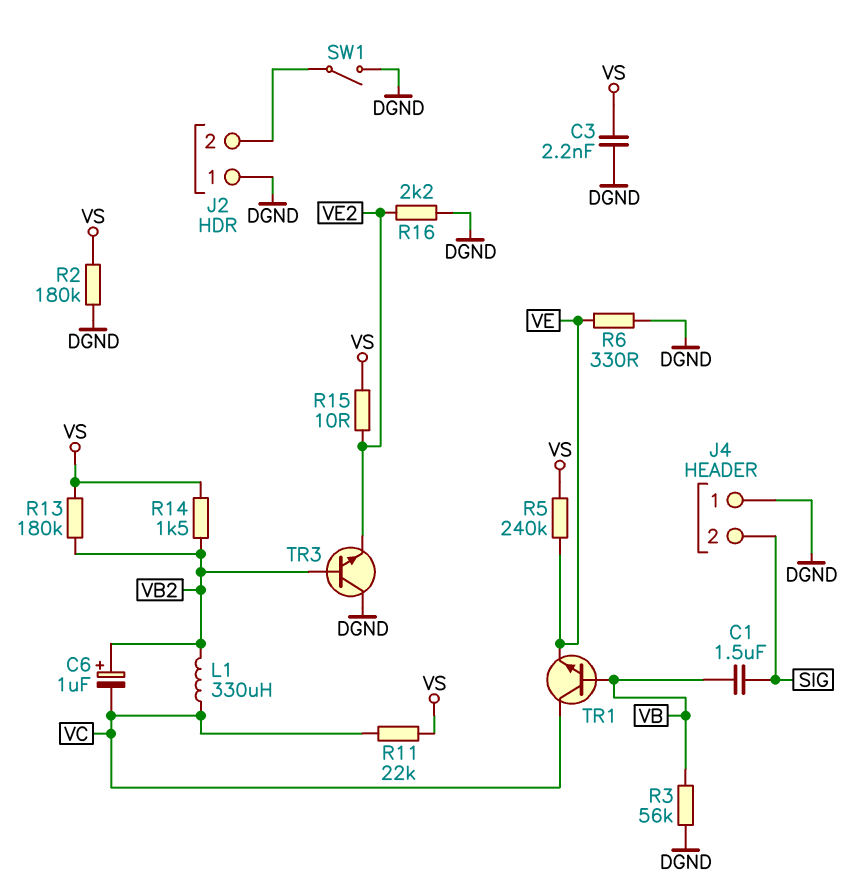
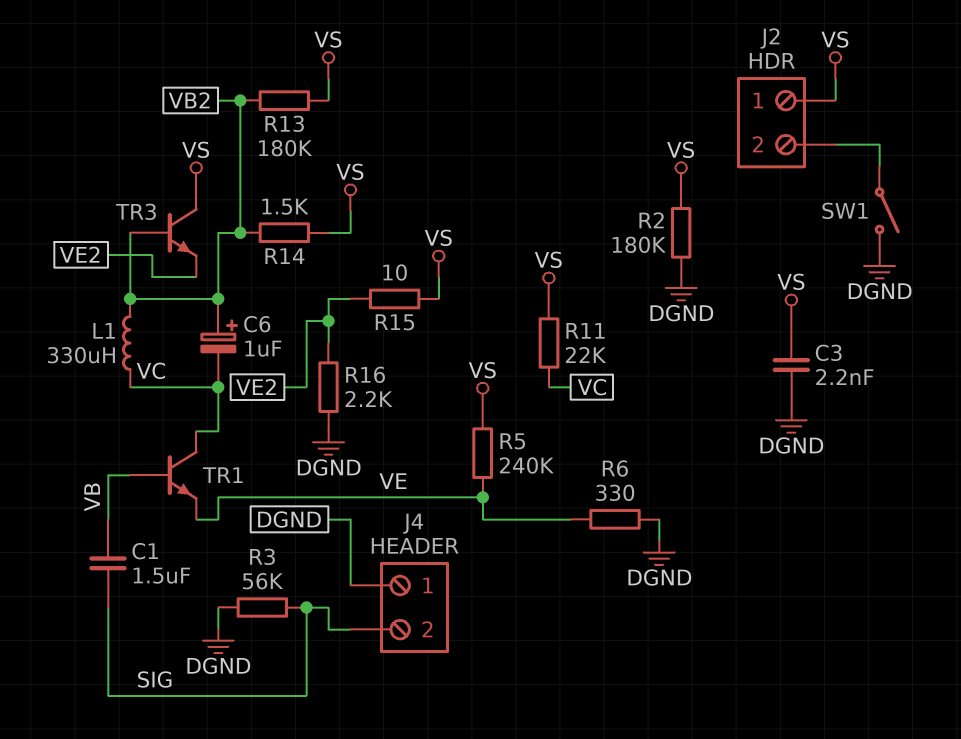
J2 pin 1: DGND -> VS
R3: 56k (DGND, VB) -> 56k (DGND, SIG)
TR3: NPN (B VB2, C DGND, E VE2) -> NPN (B VB2, C VS, E VE2)

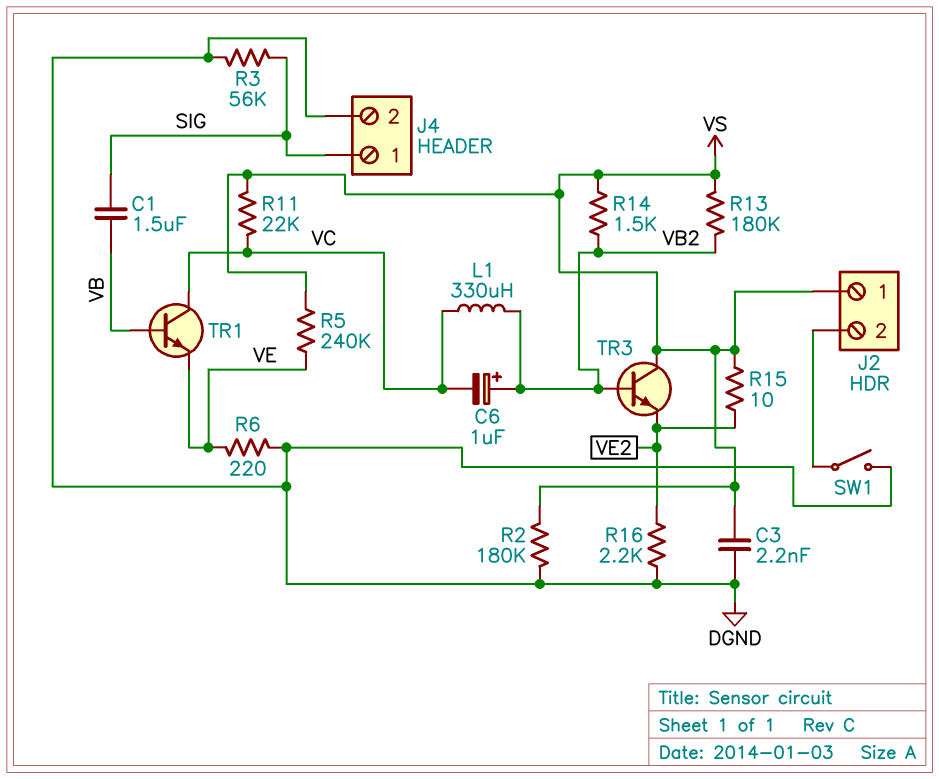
J4 pin 1: DGND -> SIG
J4 pin 2: SIG -> DGND
R6: 330 (DGND, VE) -> 220 (DGND, VE)

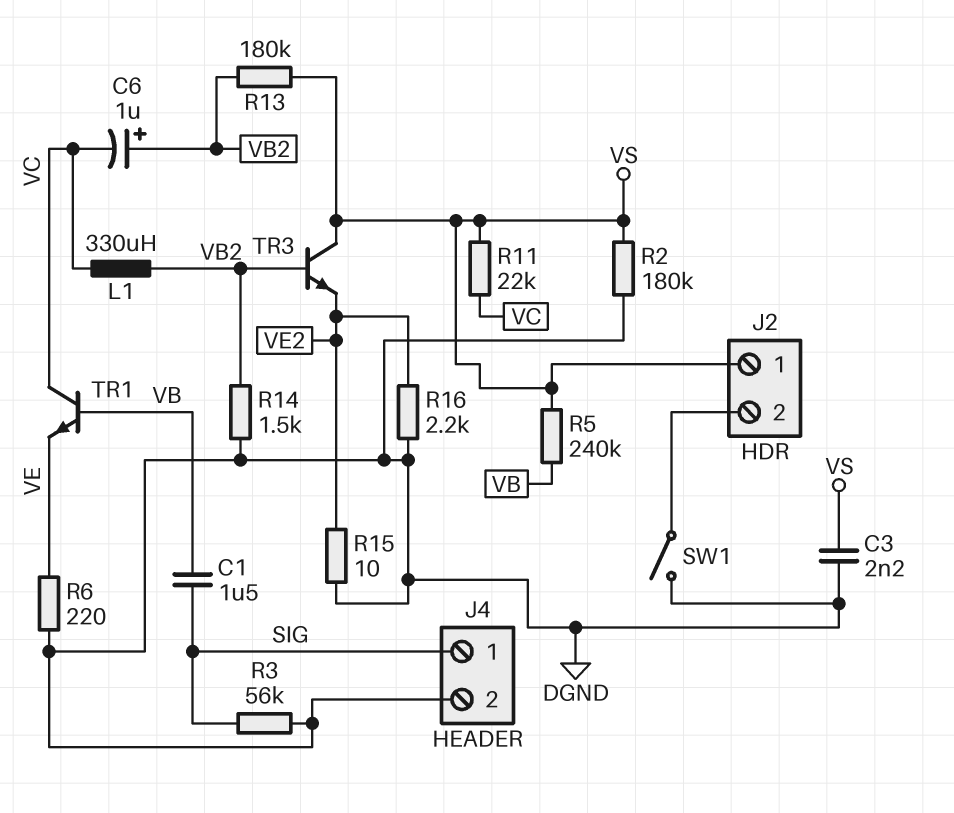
R5: 240k (VE, VS) -> 240k (VB, VS)
R14: 1.5k (VB2, VS) -> 1.5k (DGND, VB2)
R15: 10 (VE2, VS) -> 10 (DGND, VE2)

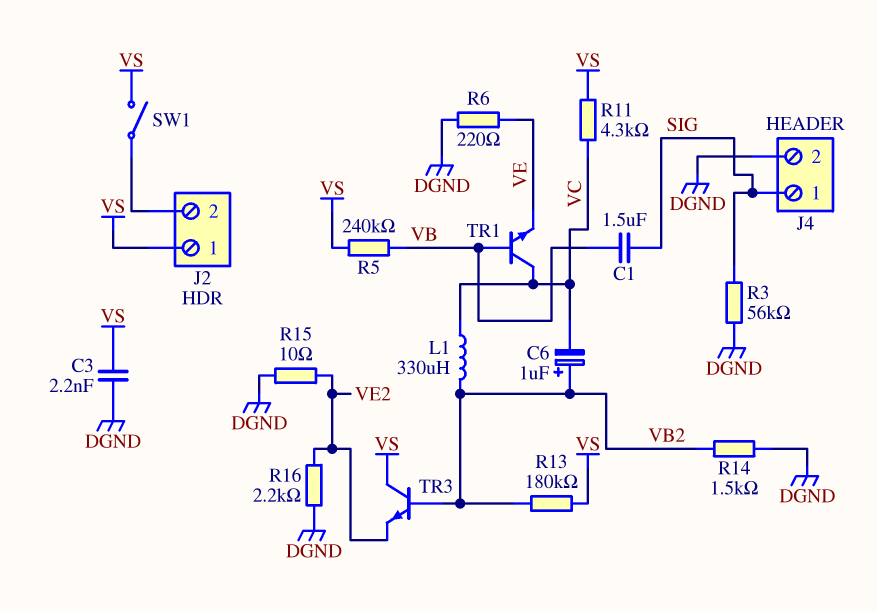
R2: 180k (DGND, VS) -> none
R11: 22k (VC, VS) -> 4.3k (VC, VS)
SW1: switch (DGND, J2/2) -> switch (J2/2, VS)

